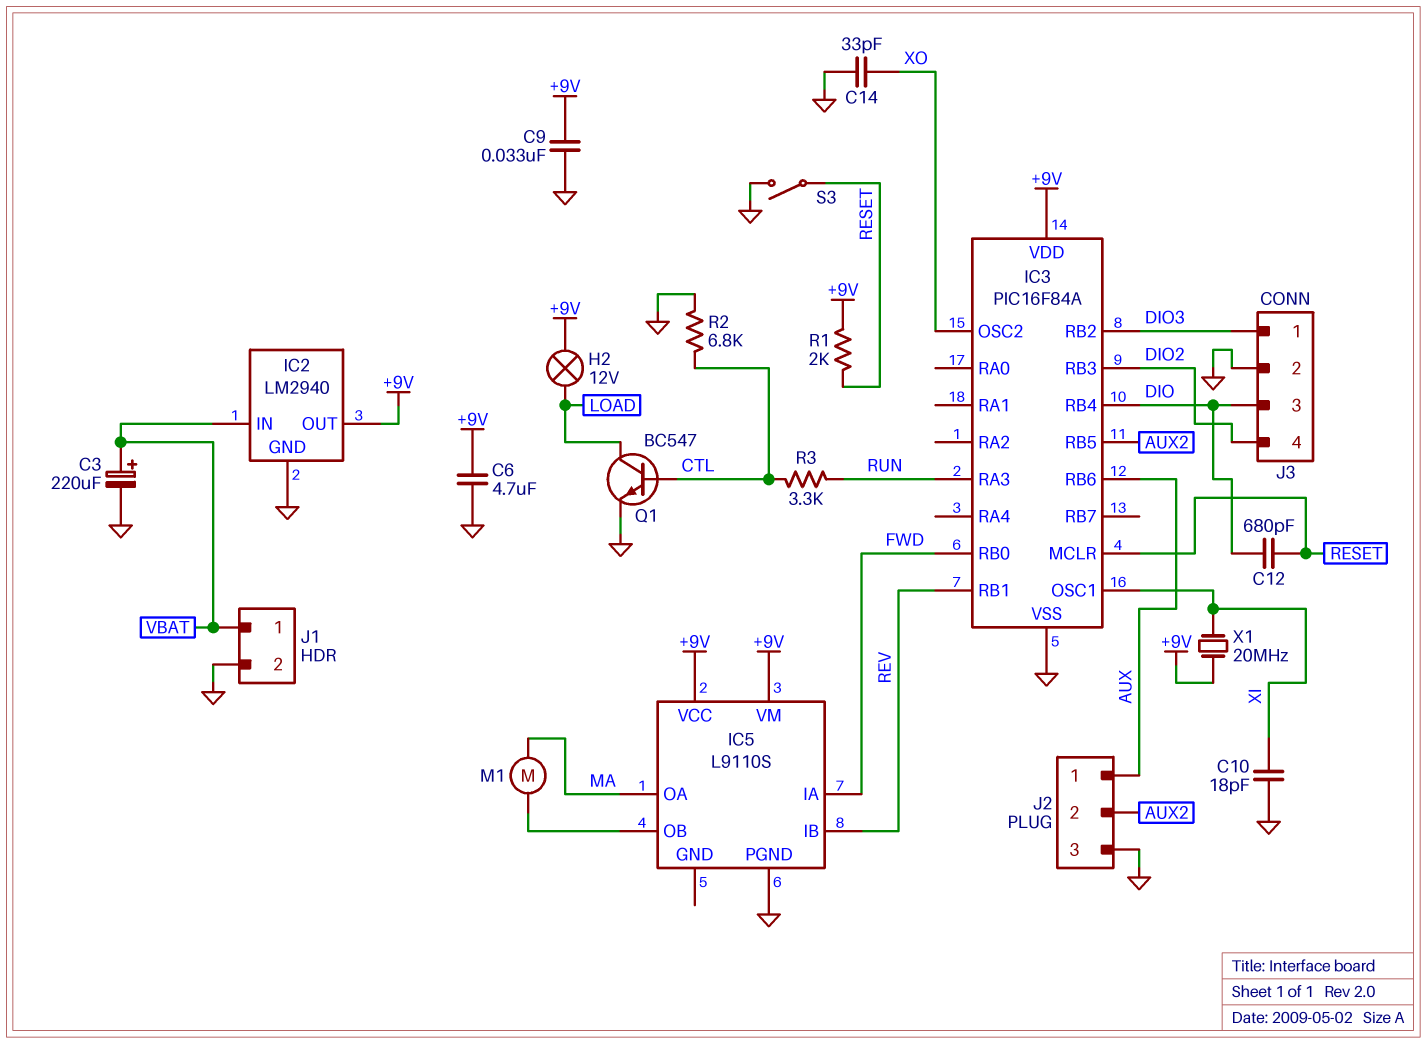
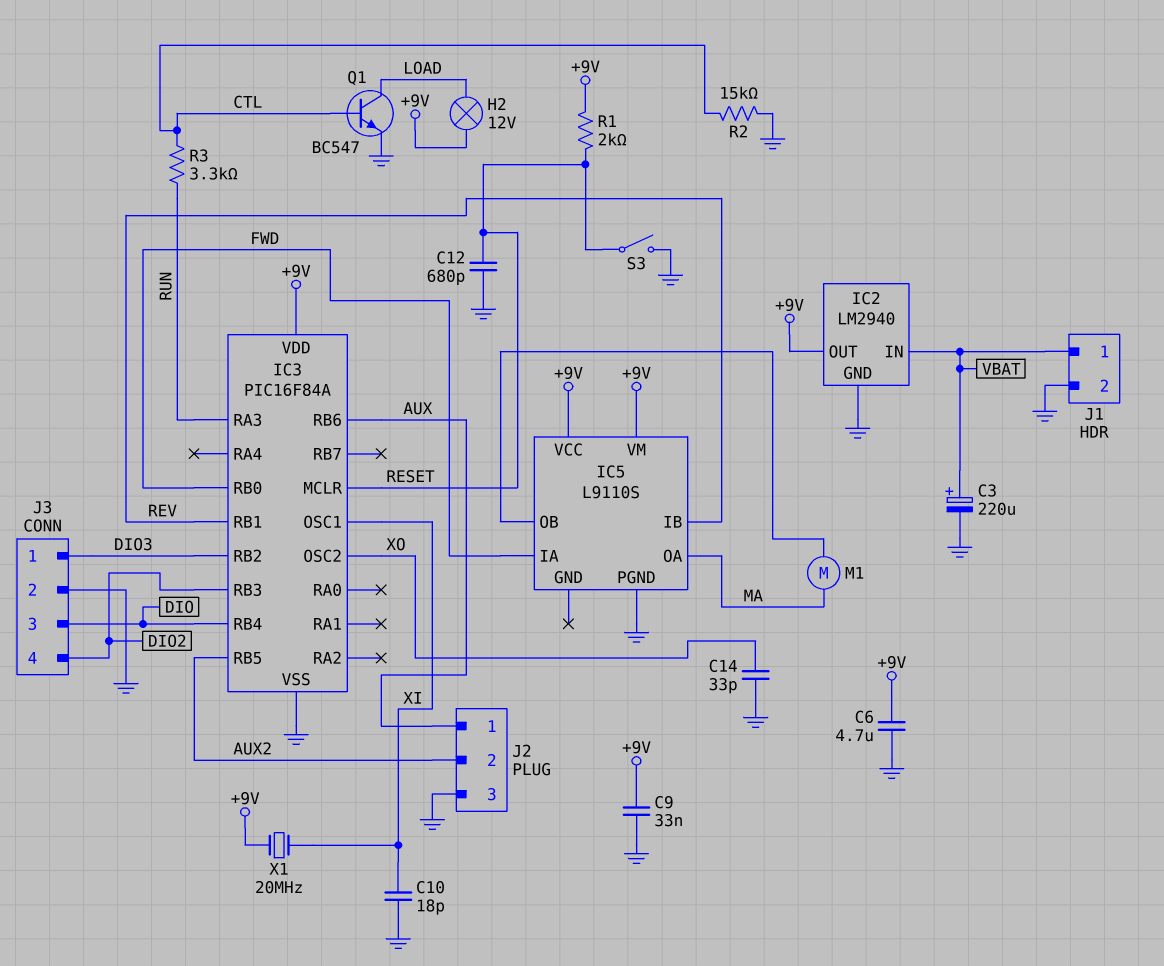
C12: 680pF (DIO, RESET) -> 680pF (GND, RESET)
R2: 6.8k (CTL, GND) -> 15k (CTL, GND)

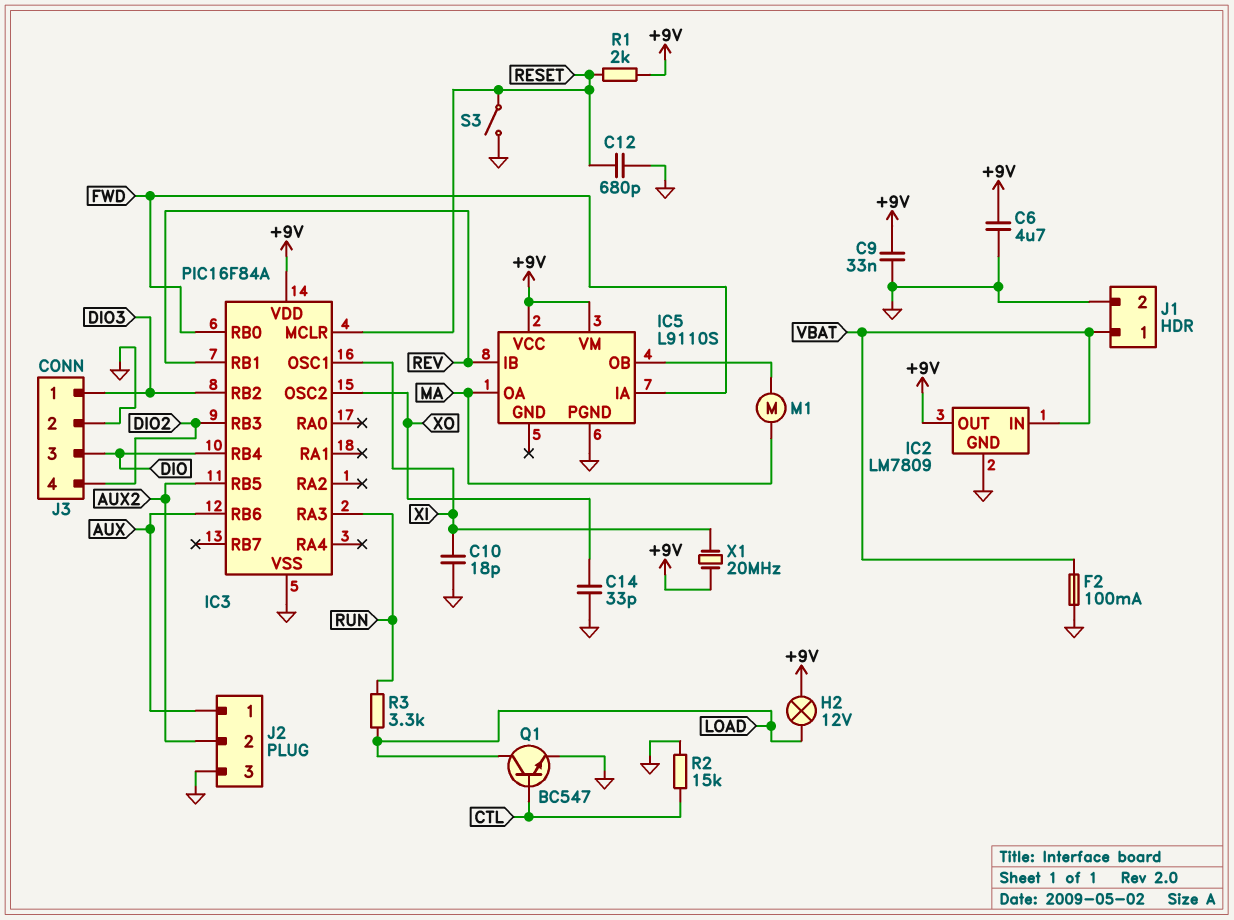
C3: 220uF (plus VBAT, minus GND) -> none
F2: none -> 100mA (GND, VBAT)
IC2: LM2940 -> LM7809
R3: 3.3k (CTL, RUN) -> 3.3k (LOAD, RUN)

